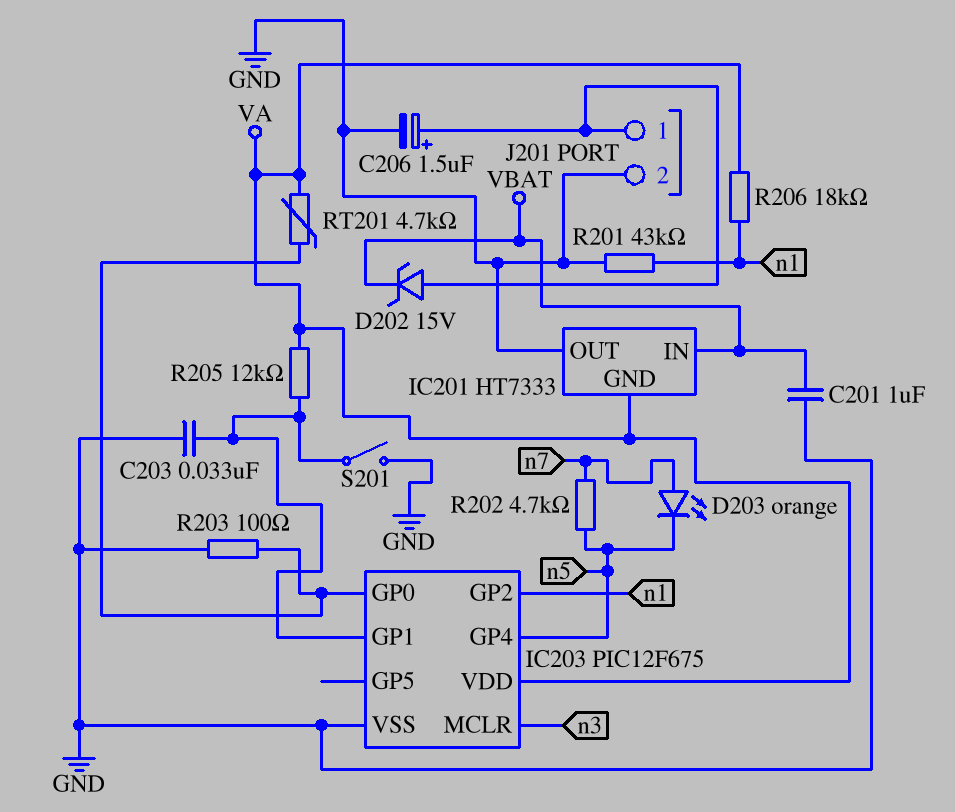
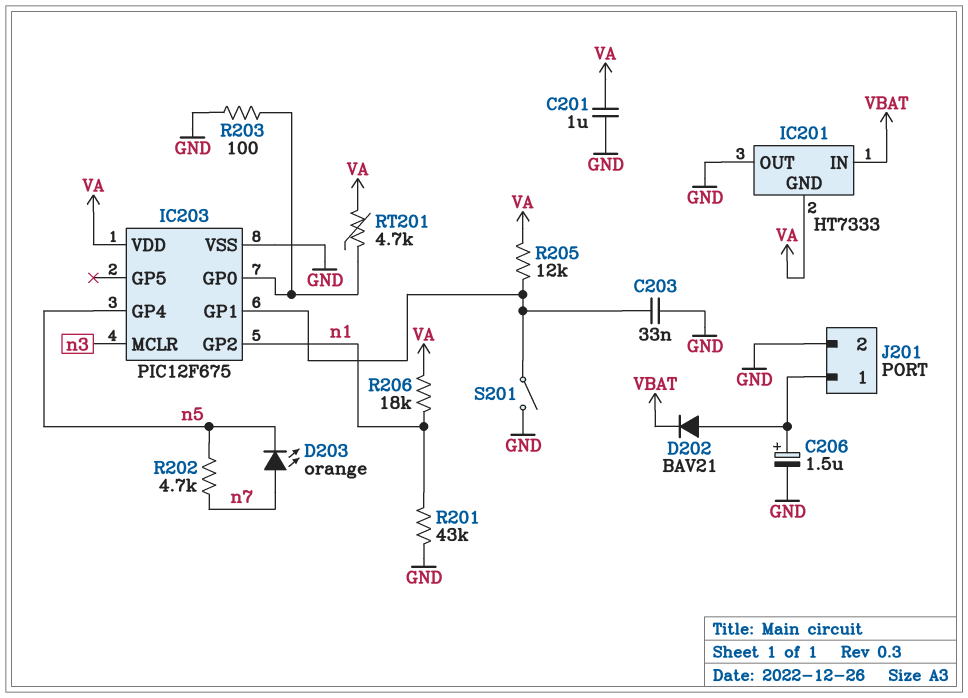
C201: 1uF (GND, VBAT) -> 1uF (GND, VA)
D202: zener 15V (A J201/1, K VBAT) -> diode BAV21 (A J201/1, K VBAT)

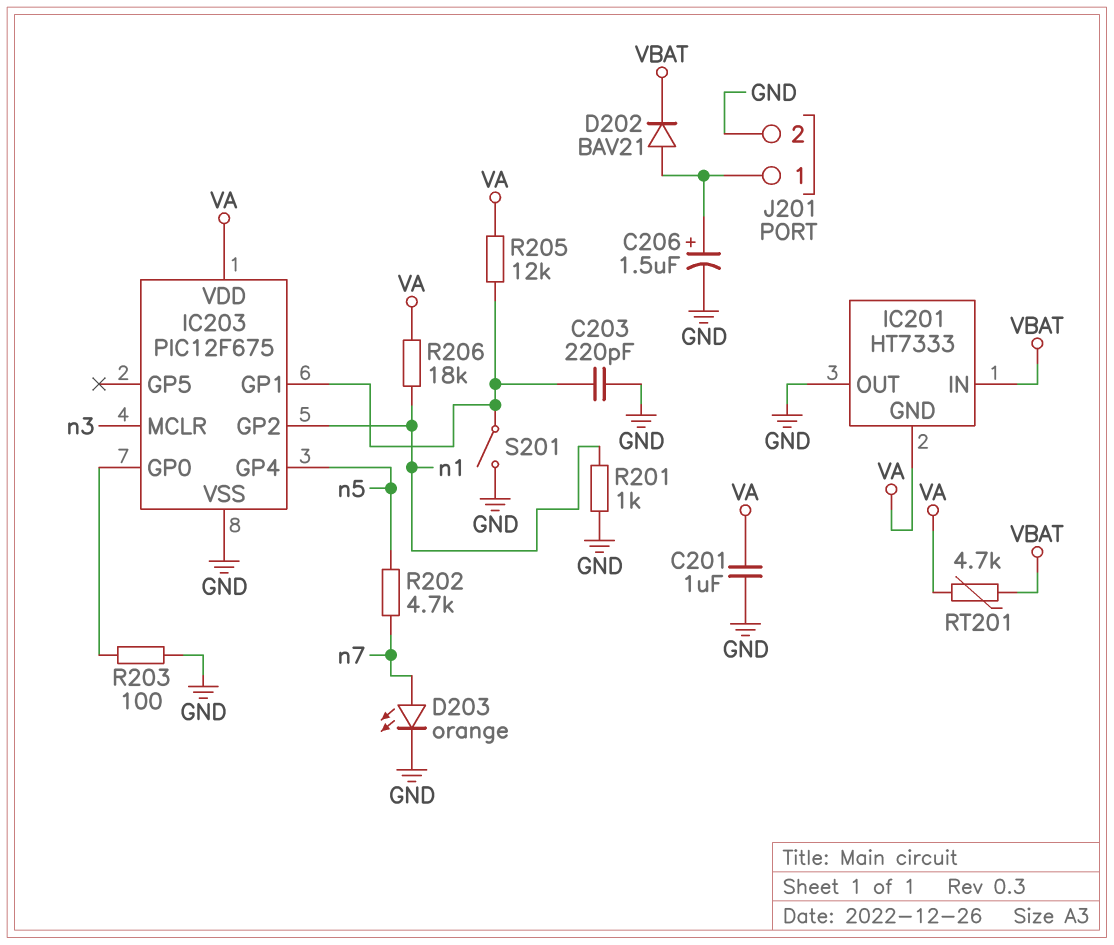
C203: 33nF (GND, IC203/GP1) -> 220pF (GND, IC203/GP1)
D203: LED orange (A n7, K n5) -> LED orange (A n7, K GND)
R201: 43k (GND, n1) -> 1k (GND, n1)
RT201: 4.7k (IC203/GP0, VA) -> 4.7k (VA, VBAT)

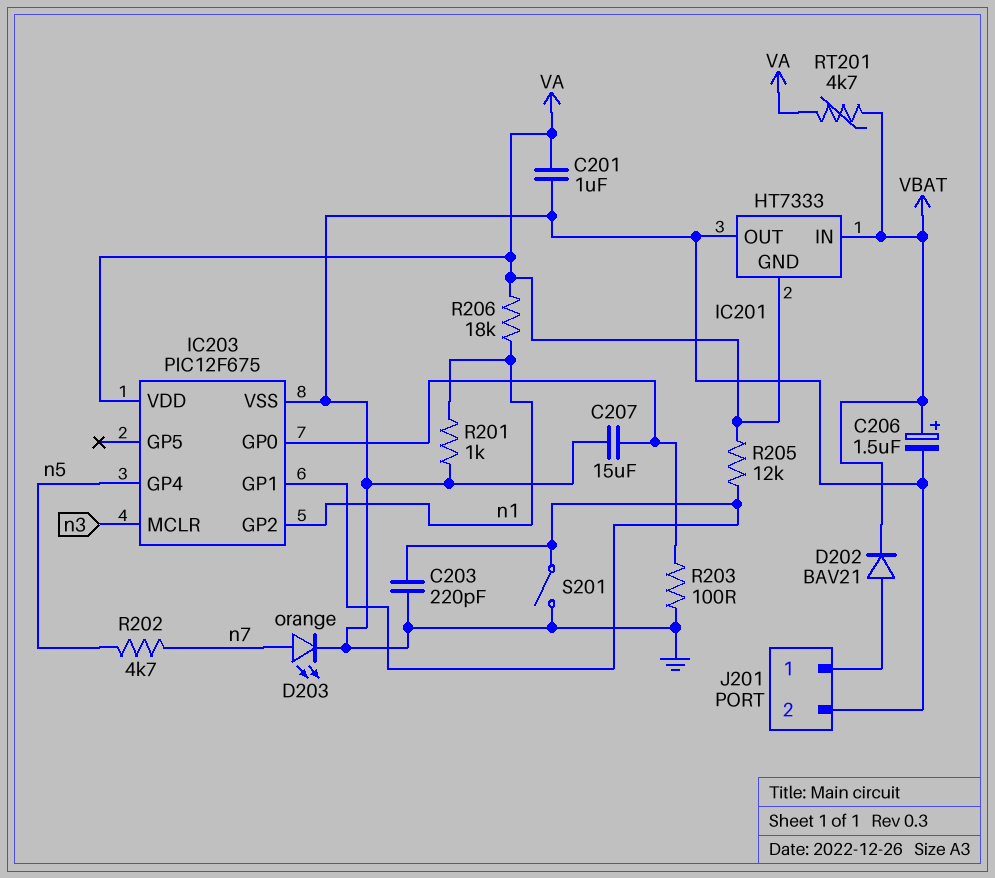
C206: 1.5uF (plus J201/1, minus GND) -> 1.5uF (plus VBAT, minus GND)
C207: none -> 15uF (GND, IC203/GP0)

